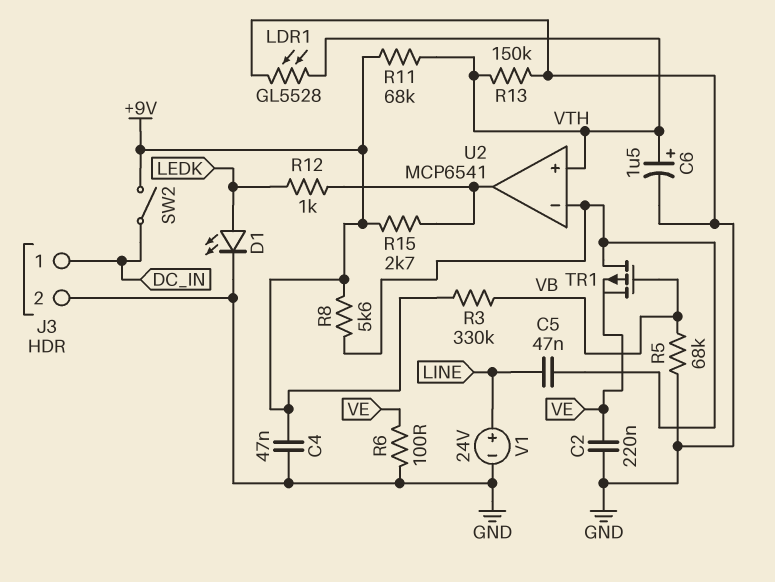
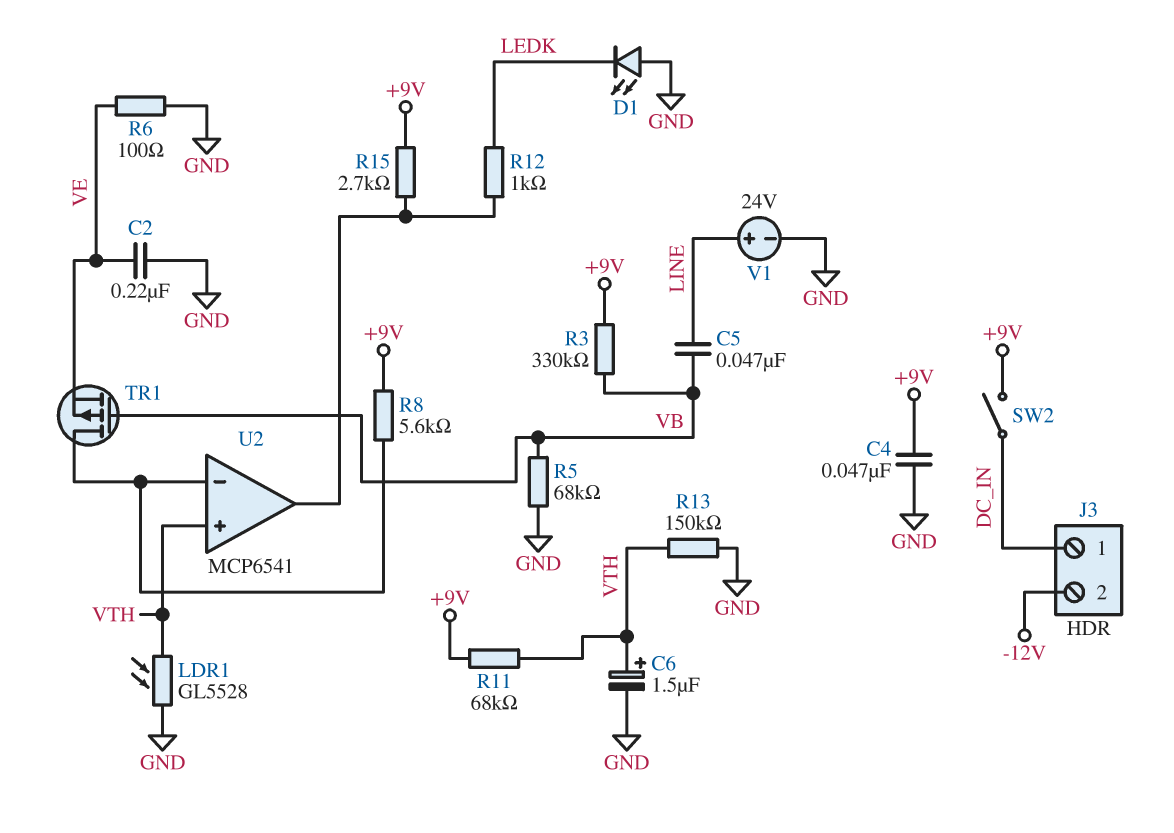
C5: 47nF (LINE, U2/in-) -> 47nF (LINE, VB)
D1: LED (A LEDK, K GND) -> LED (A GND, K LEDK)
J3 pin 2: GND -> -12V

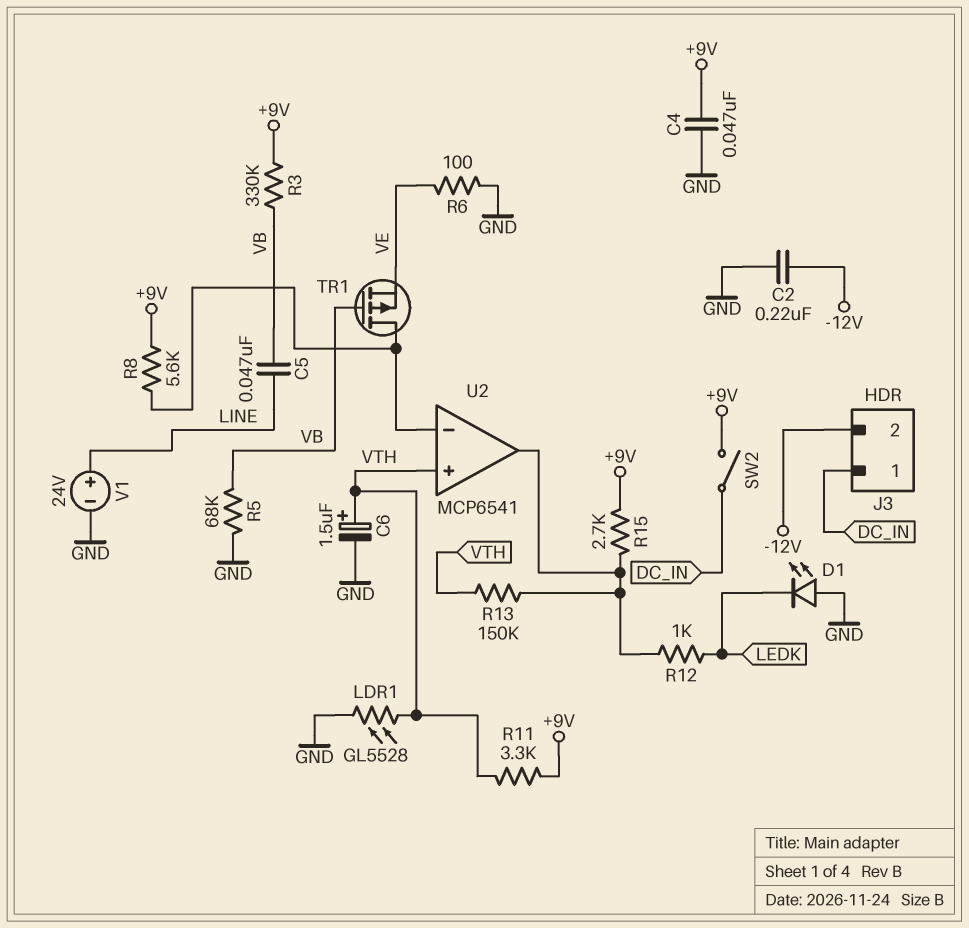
C2: 220nF (GND, VE) -> 220nF (-12V, GND)
R11: 68k (+9V, VTH) -> 3.3k (+9V, VTH)
R13: 150k (GND, VTH) -> 150k (U2/out, VTH)

